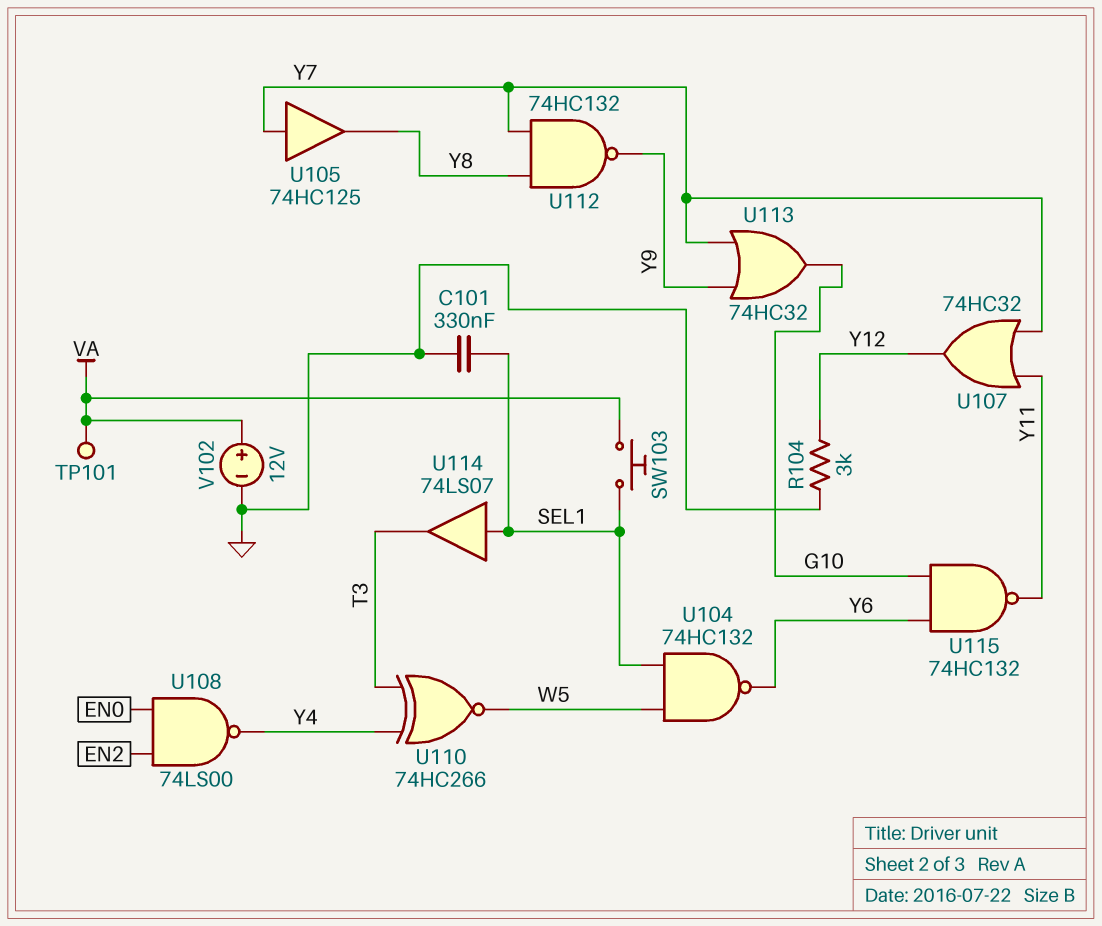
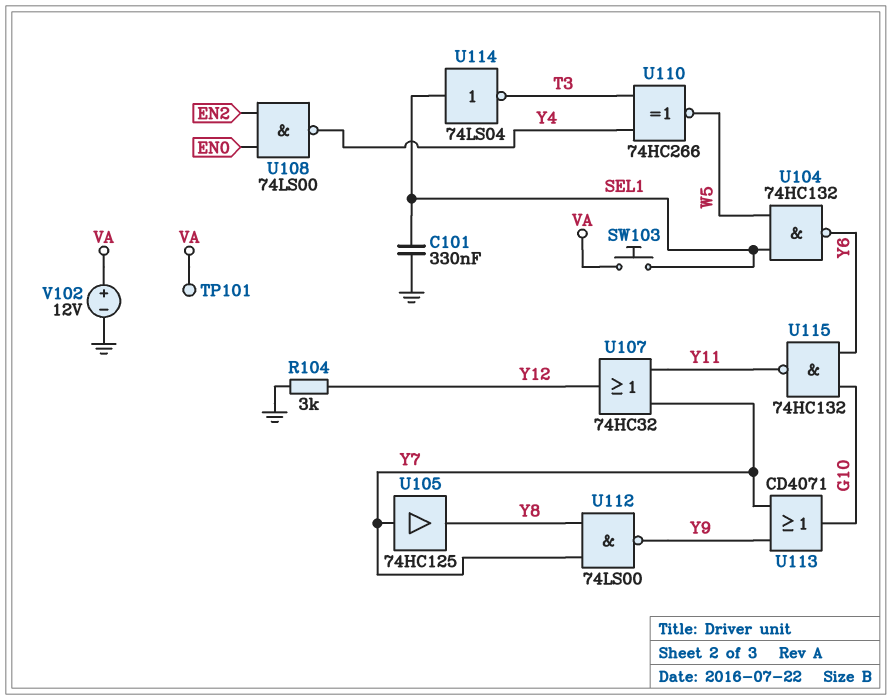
U112: NAND 74HC132 (in Y7, in Y8, out Y9) -> NAND 74LS00 (in Y7, in Y8, out Y9)
U113: OR 74HC32 (in Y7, in Y9, out G10) -> OR CD4071 (in Y7, in Y9, out G10)
U114: buffer 74LS07 (in SEL1, out T3) -> NOT 74LS04 (in SEL1, out T3)

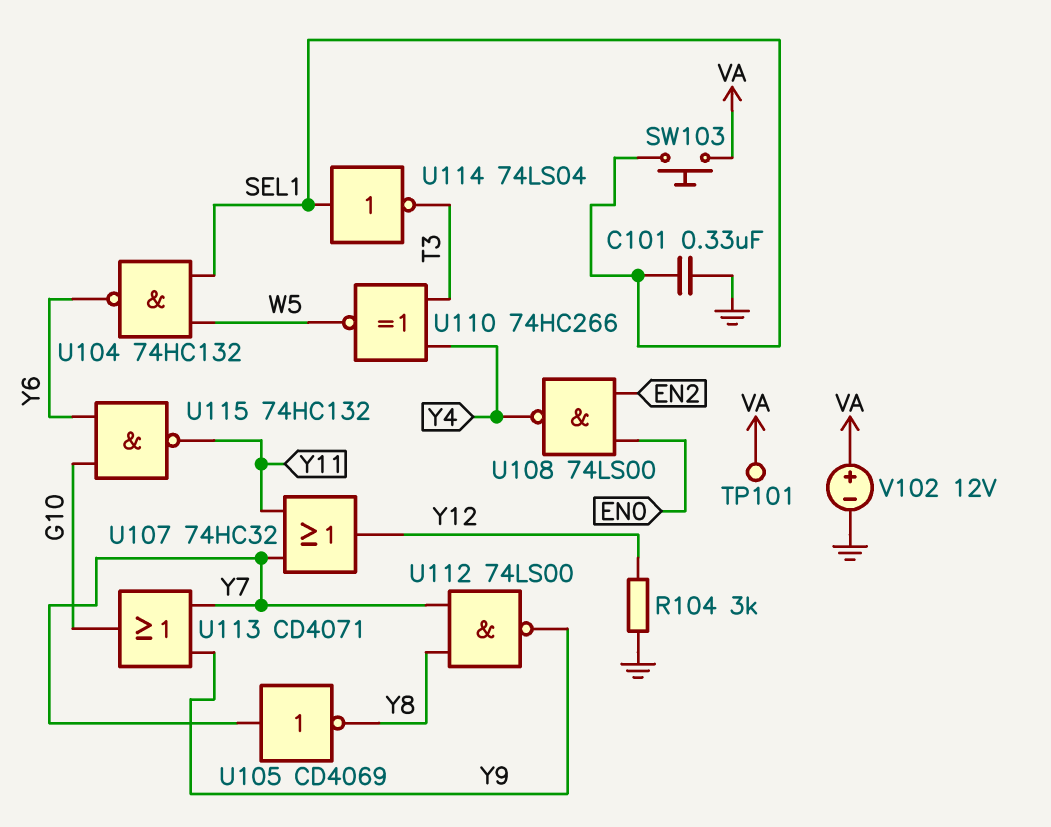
U105: buffer 74HC125 (in Y7, out Y8) -> NOT CD4069 (in Y7, out Y8)

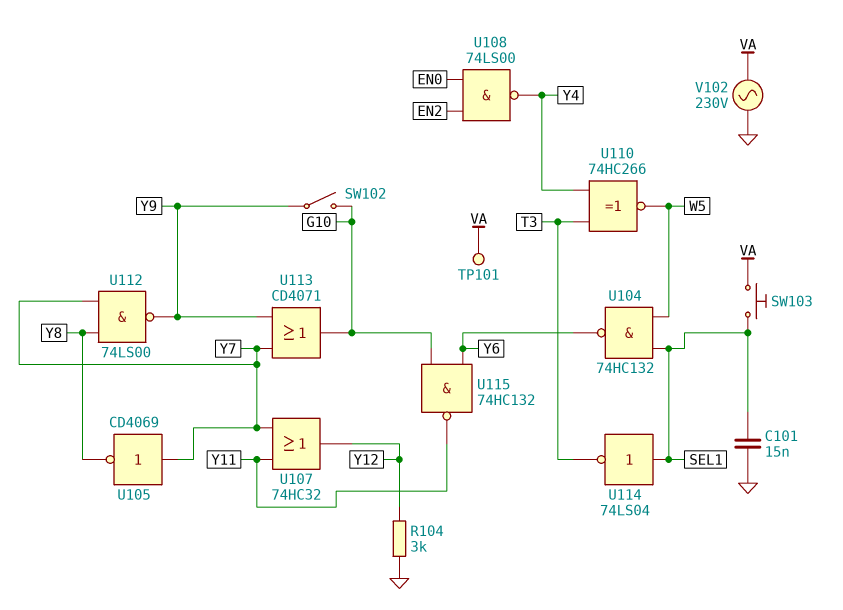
C101: 330nF (GND, SEL1) -> 15nF (GND, SEL1)
SW102: none -> switch (G10, Y9)
V102: 12V (plus VA, minus GND) -> AC 230V (GND, VA)

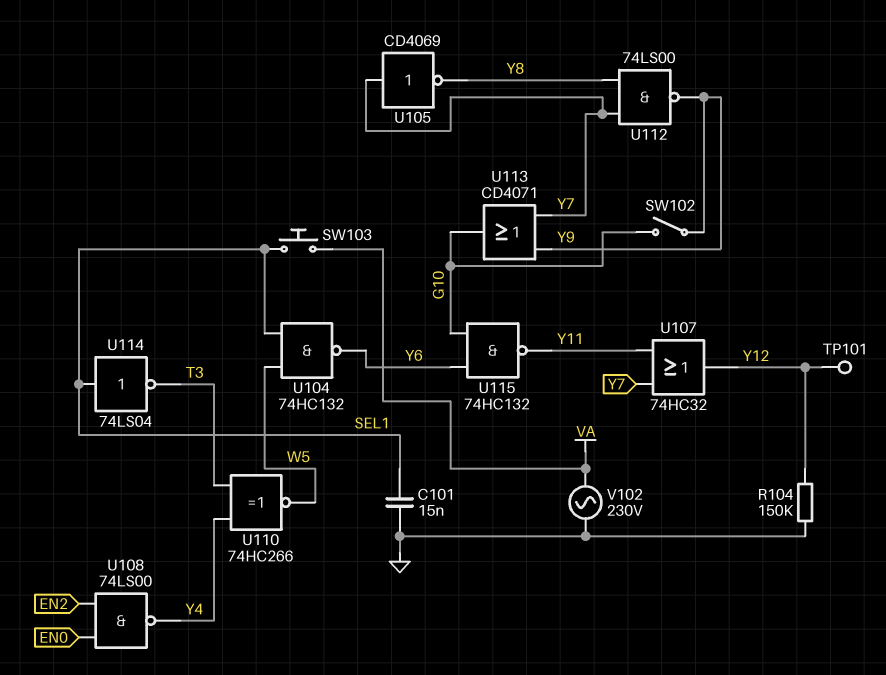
R104: 3k (GND, Y12) -> 150k (GND, Y12)
TP101: test point (VA) -> test point (Y12)

